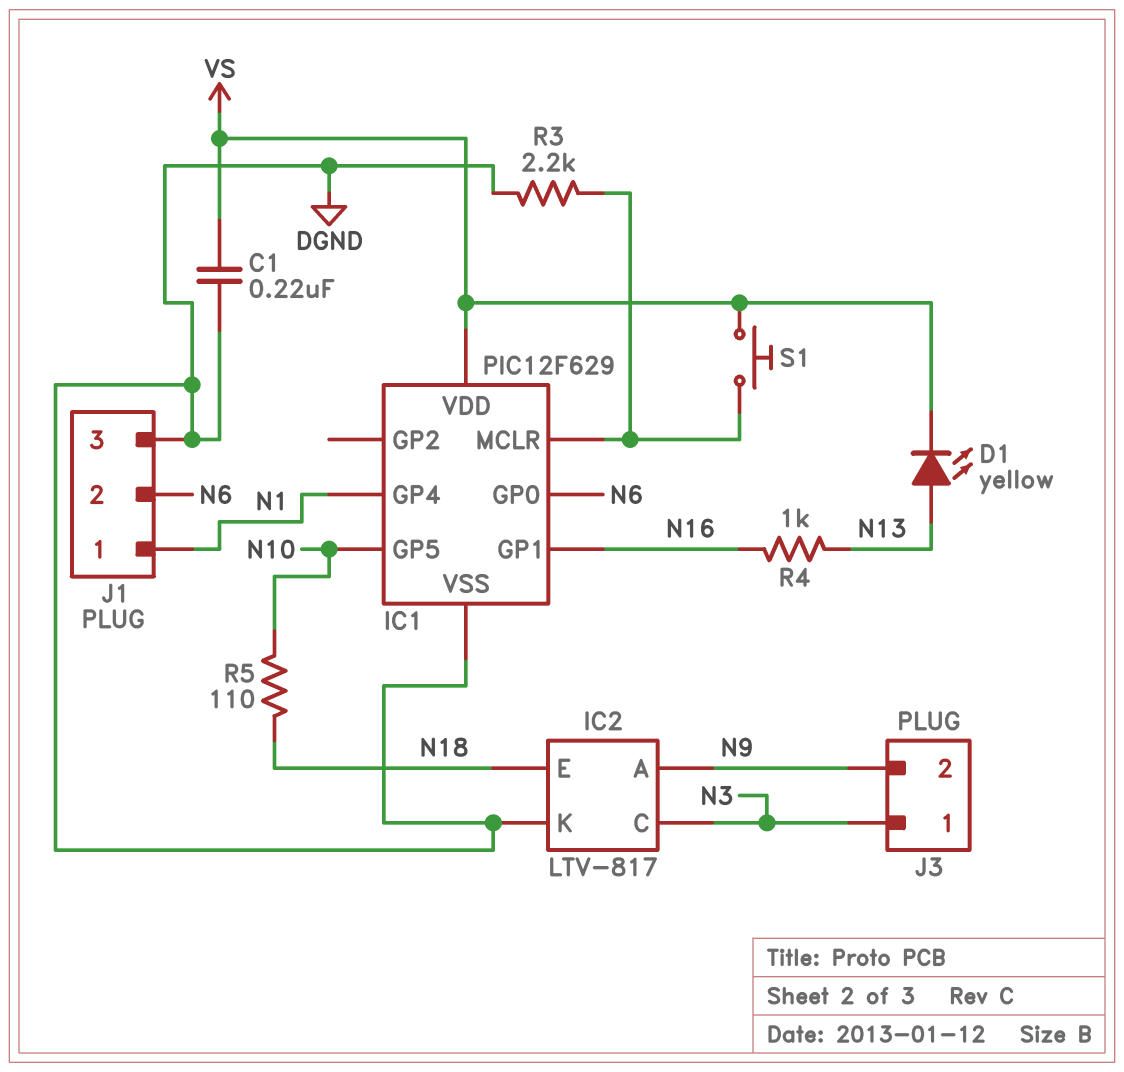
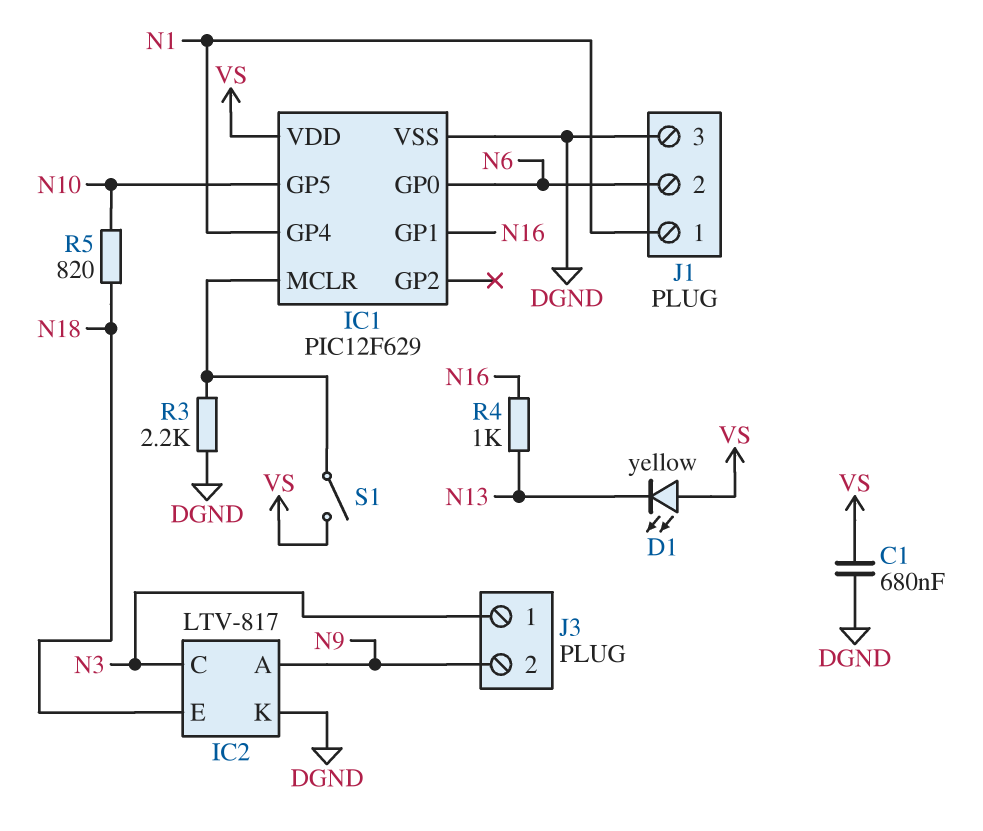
C1: 220nF (DGND, VS) -> 680nF (DGND, VS)
D1: LED yellow (A N13, K VS) -> LED yellow (A VS, K N13)
R5: 110 (N10, N18) -> 820 (N10, N18)
S1: button (IC1/MCLR, VS) -> switch (IC1/MCLR, VS)

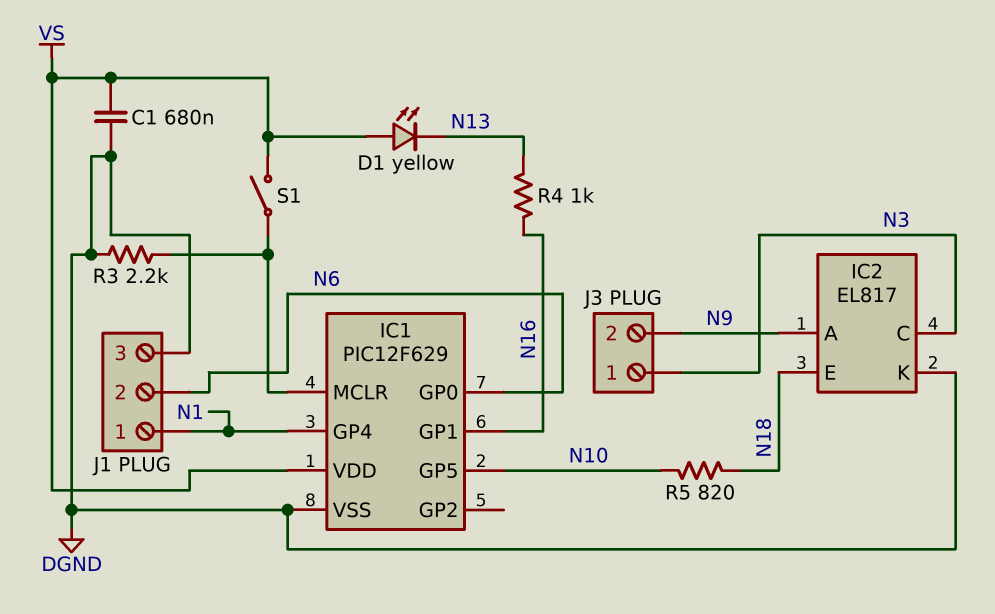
IC2: LTV-817 -> EL817

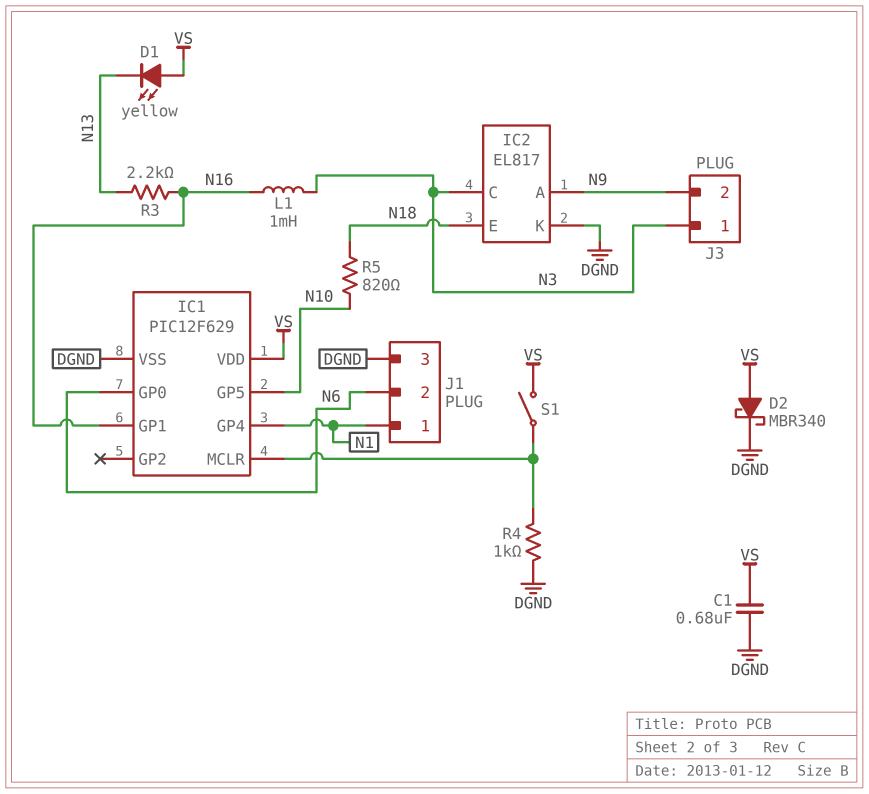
D2: none -> schottky MBR340 (A VS, K DGND)
L1: none -> 1mH (N3, N16)
R3: 2.2k (DGND, IC1/MCLR) -> 2.2k (N13, N16)
R4: 1k (N13, N16) -> 1k (DGND, IC1/MCLR)

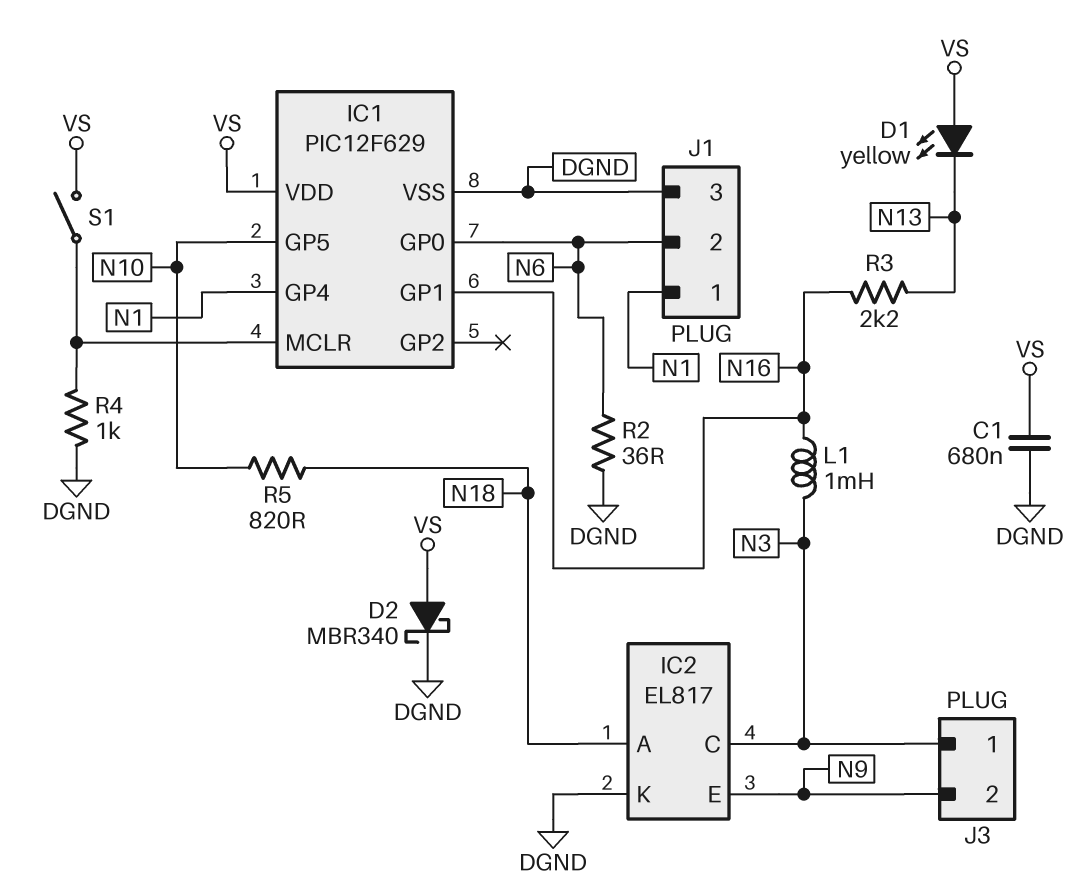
IC2 pin A: N9 -> N18
IC2 pin E: N18 -> N9
R2: none -> 36 (DGND, N6)

